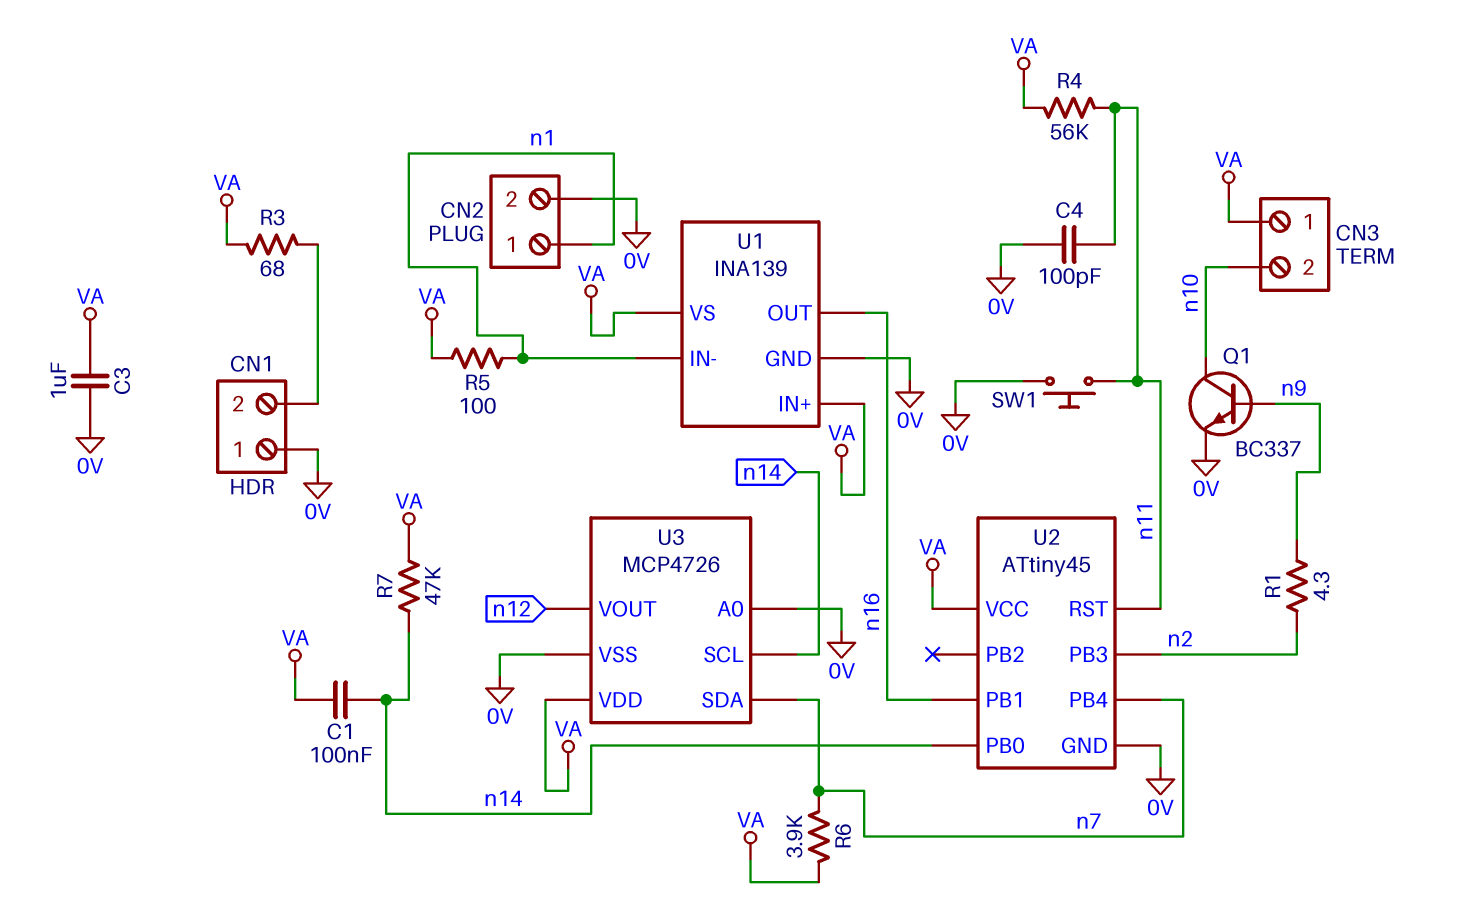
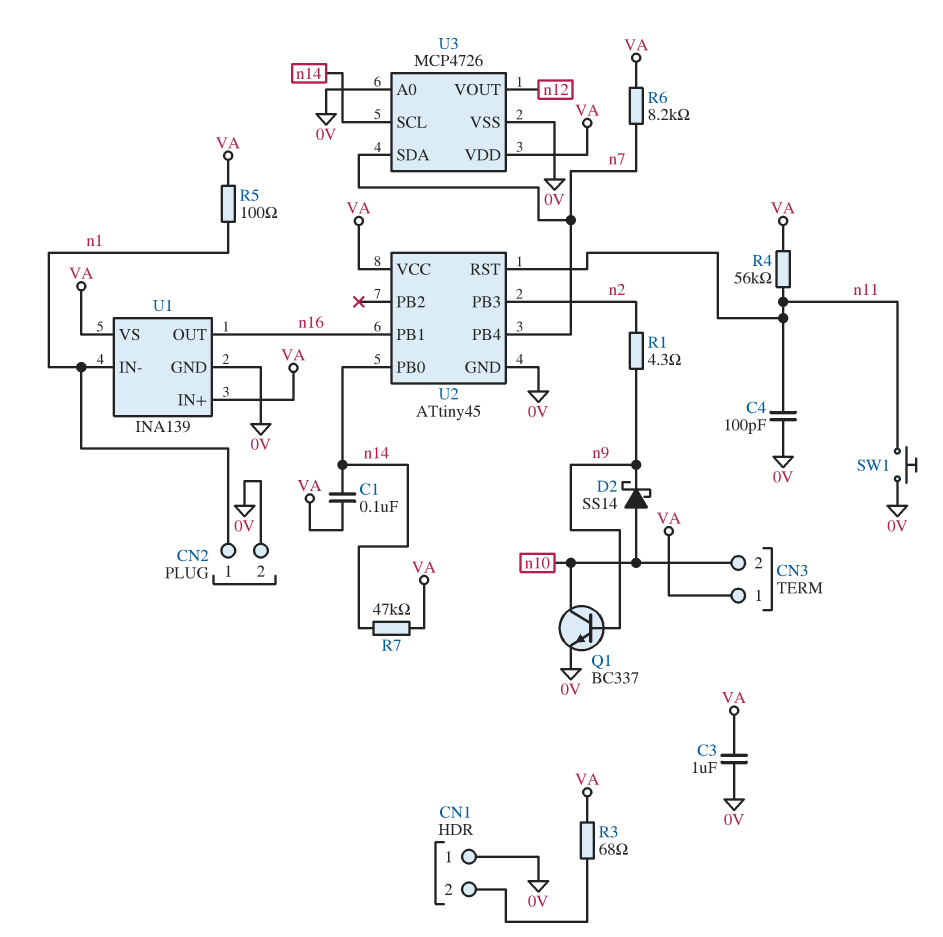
D2: none -> schottky SS14 (A n10, K n9)
R6: 3.9k (VA, n7) -> 8.2k (VA, n7)

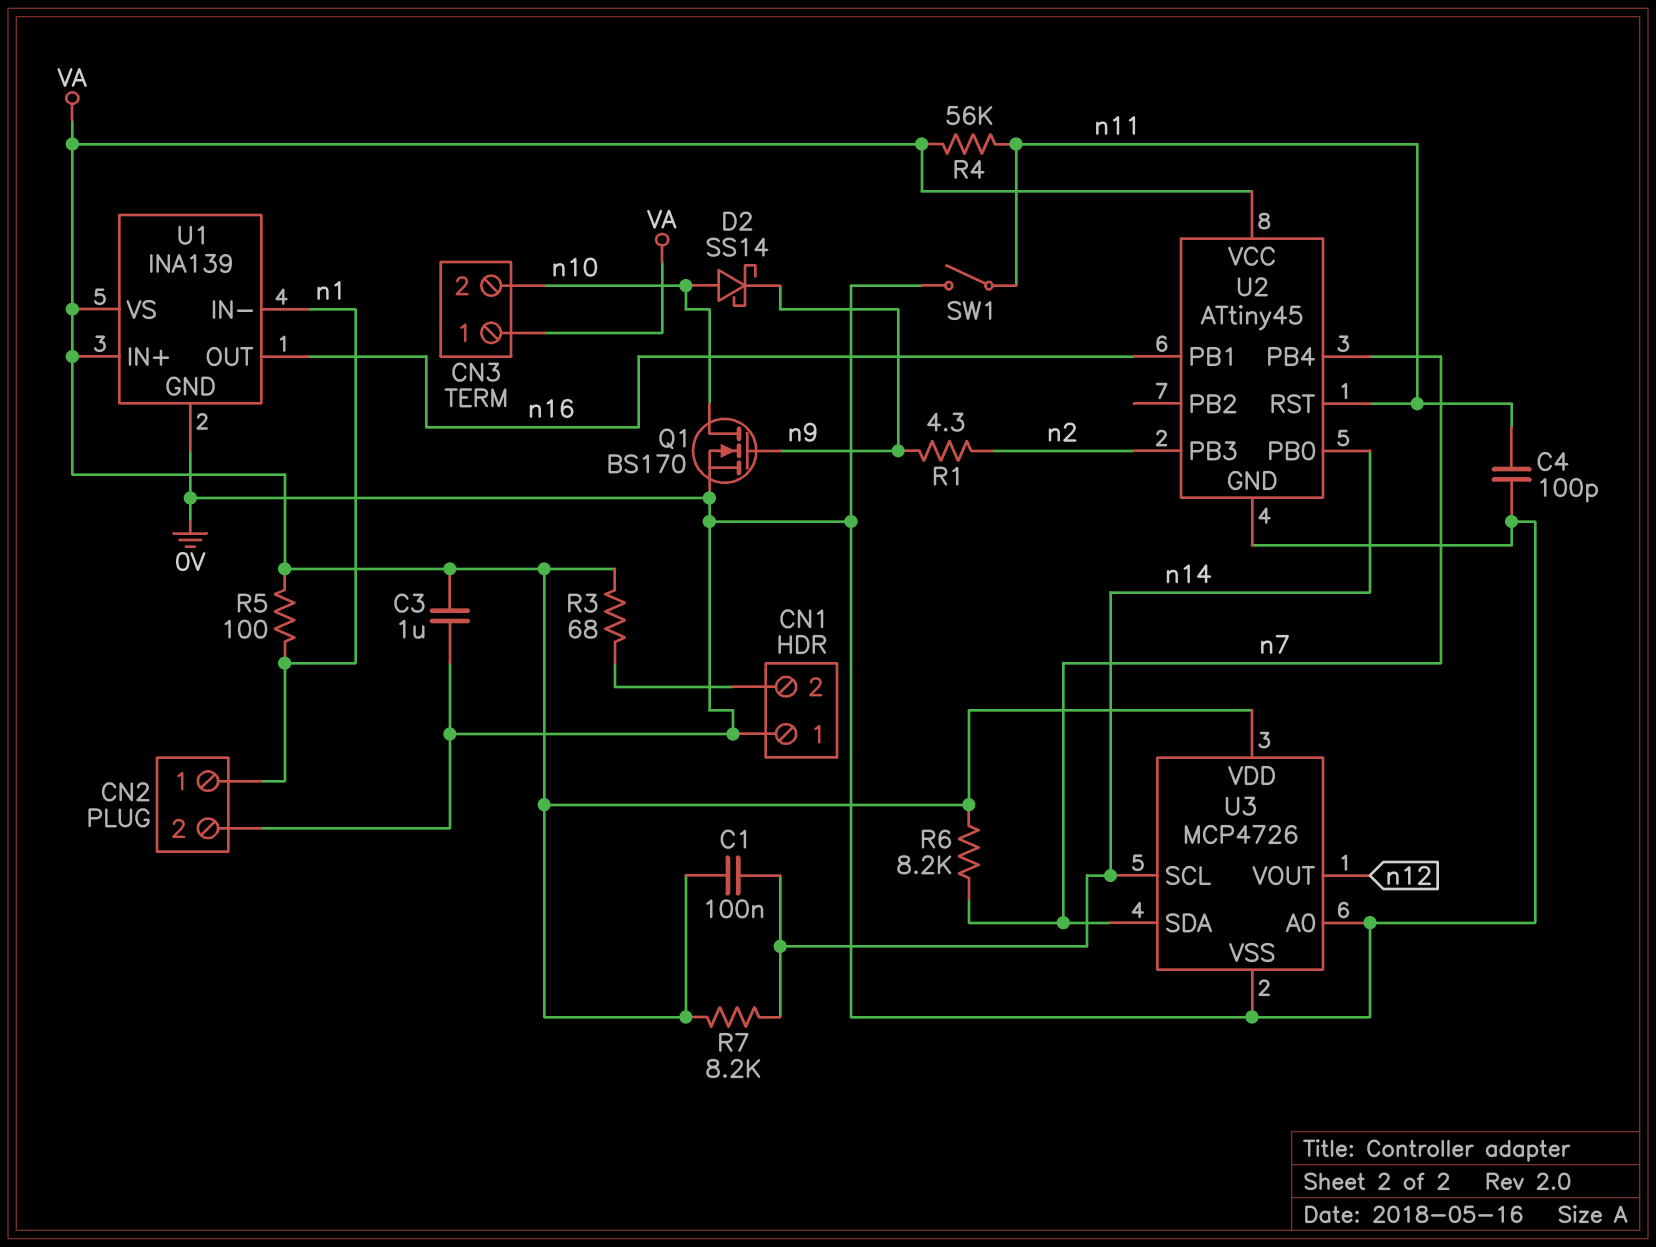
Q1: NPN BC337 (B n9, C n10, E 0V) -> NMOS BS170 (G n9, D n10, S 0V)
R7: 47k (VA, n14) -> 8.2k (VA, n14)
SW1: button (0V, n11) -> switch (0V, n11)

